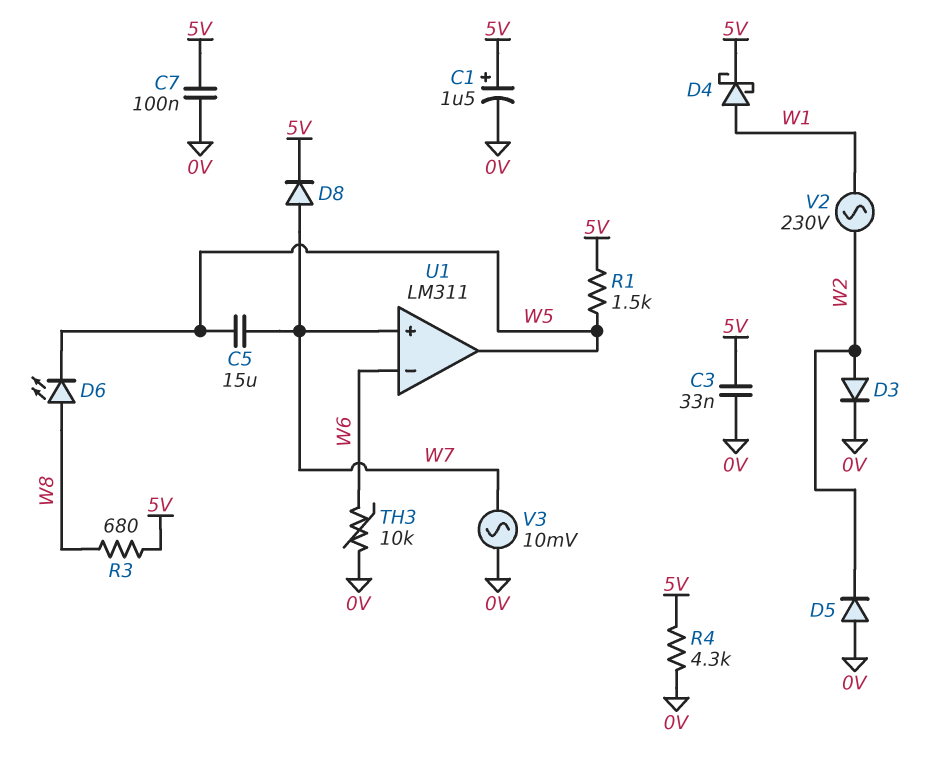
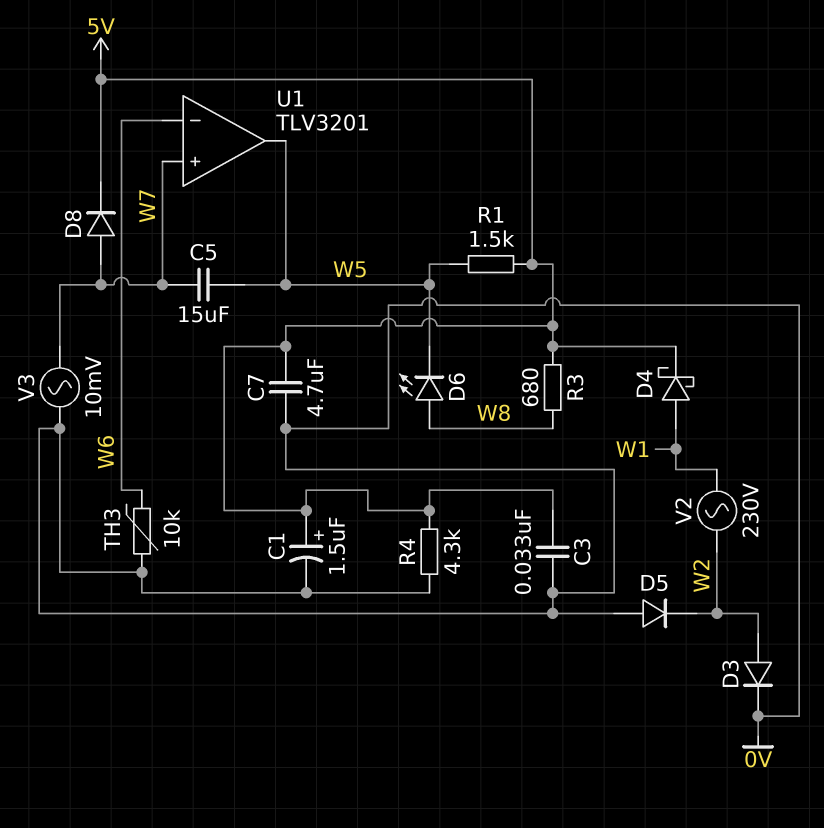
C7: 100nF (0V, 5V) -> 4.7uF (0V, 5V)
U1: LM311 -> TLV3201

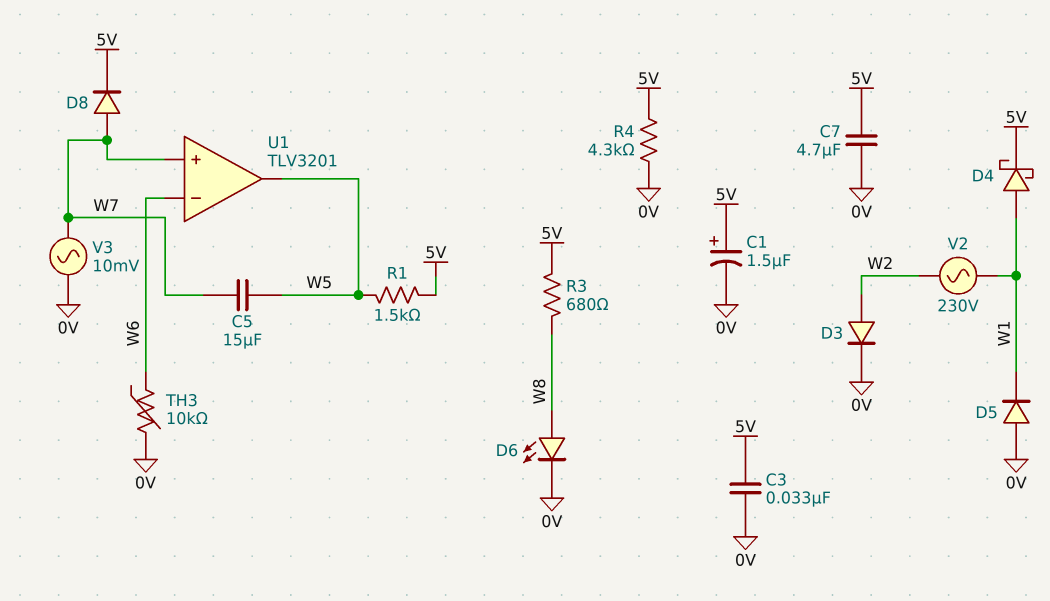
D5: diode (A 0V, K W2) -> diode (A 0V, K W1)
D6: LED (A W8, K W5) -> LED (A W8, K 0V)

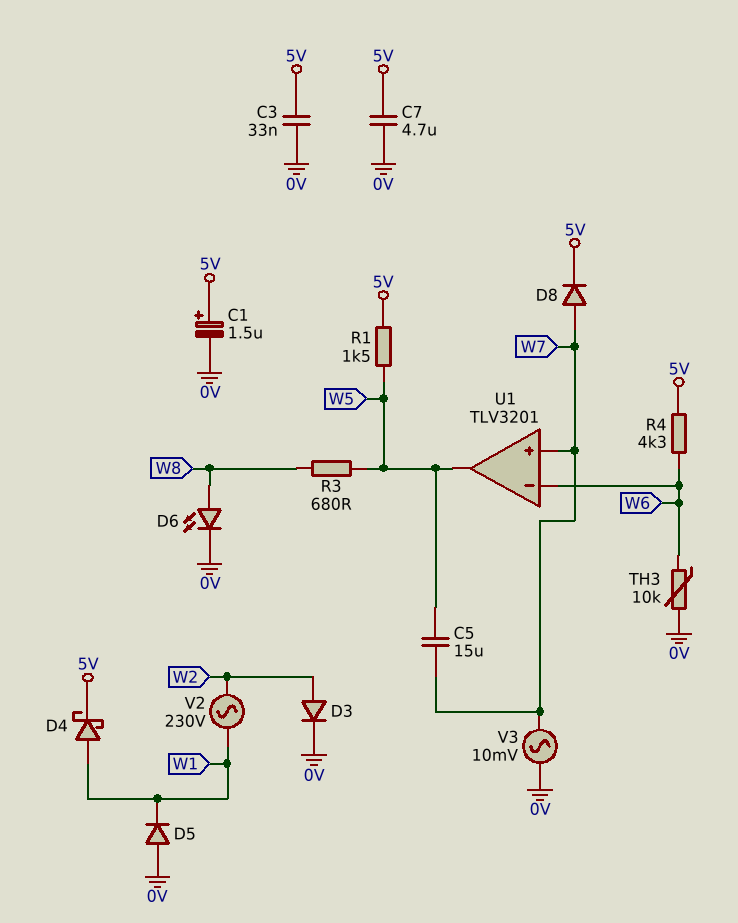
R3: 680 (5V, W8) -> 680 (W5, W8)
R4: 4.3k (0V, 5V) -> 4.3k (5V, W6)

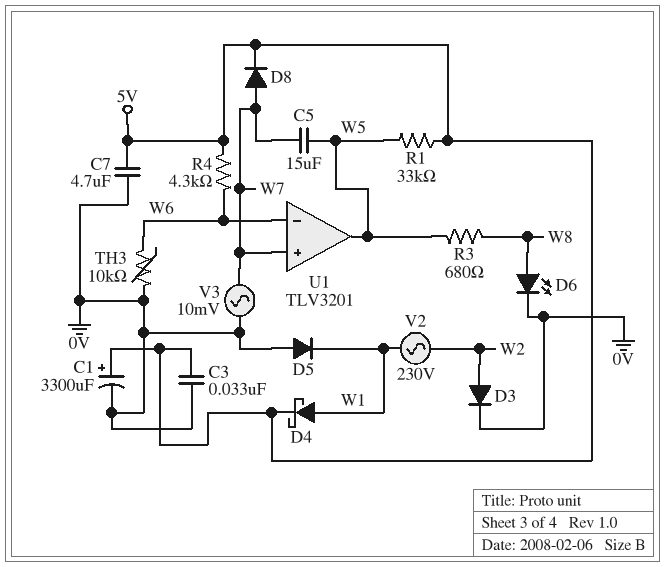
C1: 1.5uF (plus 5V, minus 0V) -> 3300uF (plus 5V, minus 0V)
R1: 1.5k (5V, W5) -> 33k (5V, W5)

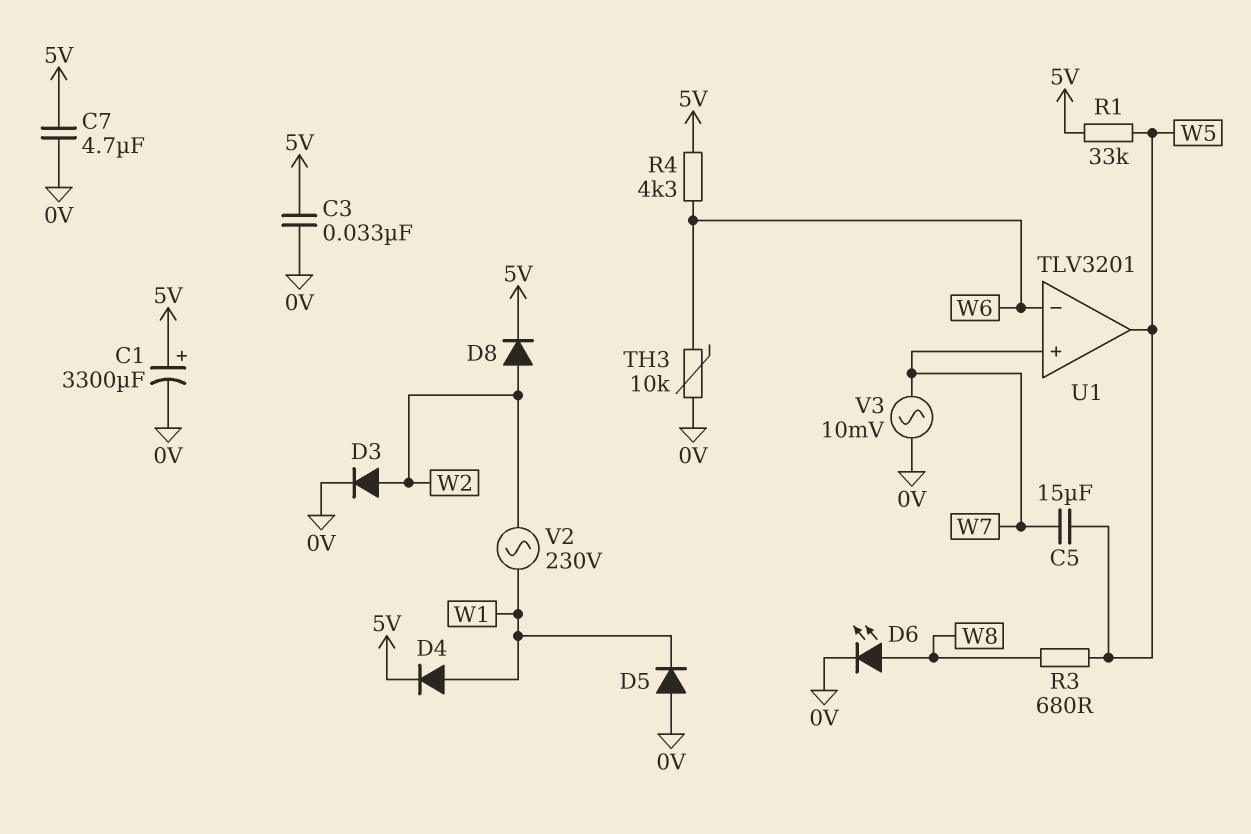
D4: schottky (A W1, K 5V) -> diode (A W1, K 5V)
D8: diode (A W7, K 5V) -> diode (A W2, K 5V)

